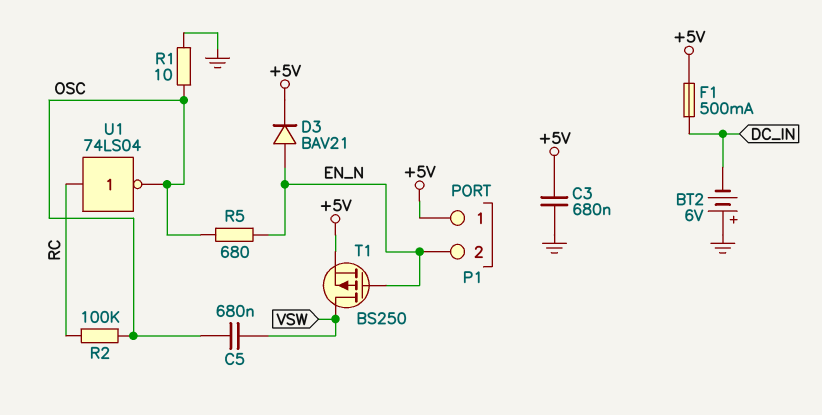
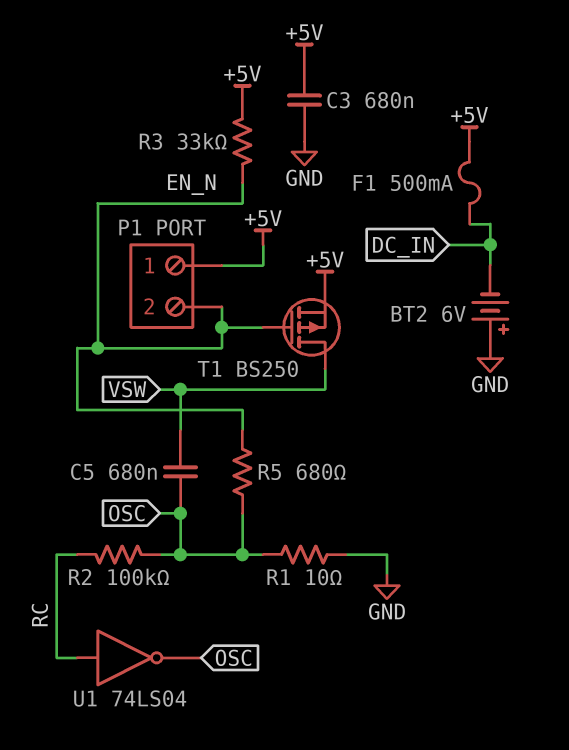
D3: diode BAV21 (A EN_N, K +5V) -> none
R3: none -> 33k (+5V, EN_N)

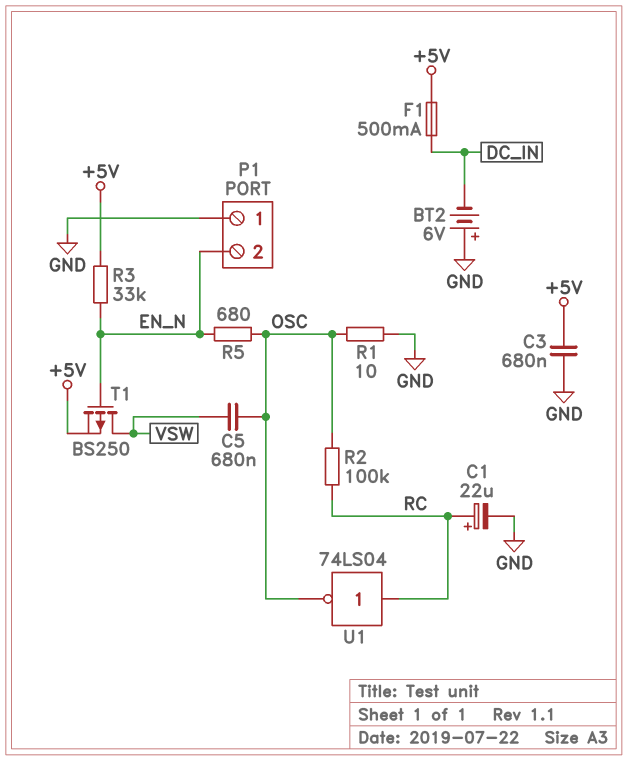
C1: none -> 22uF (plus RC, minus GND)
P1 pin 1: +5V -> GND

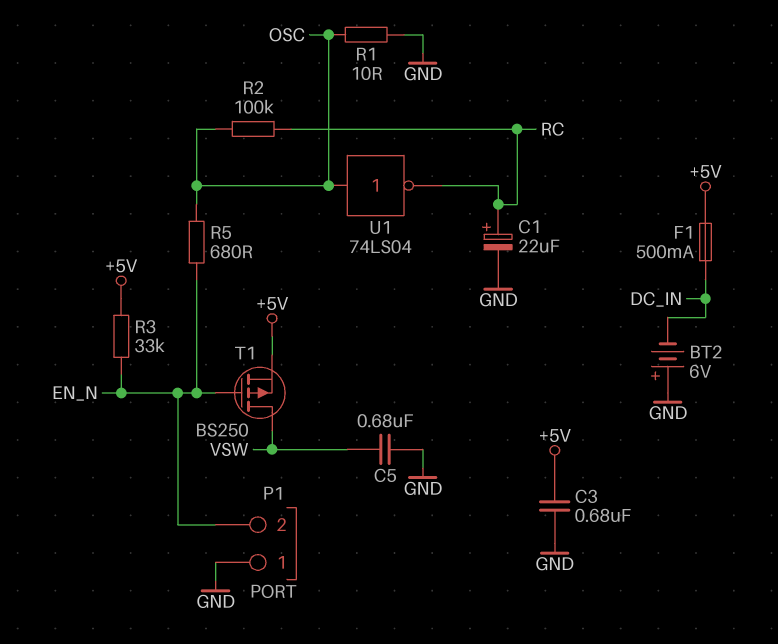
C5: 680nF (OSC, VSW) -> 680nF (GND, VSW)
U1: NOT 74LS04 (in RC, out OSC) -> NOT 74LS04 (in OSC, out RC)

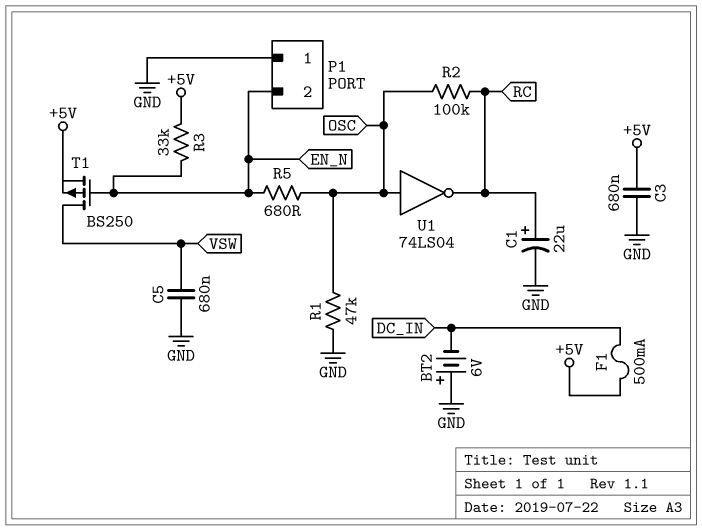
R1: 10 (GND, OSC) -> 47k (GND, OSC)

